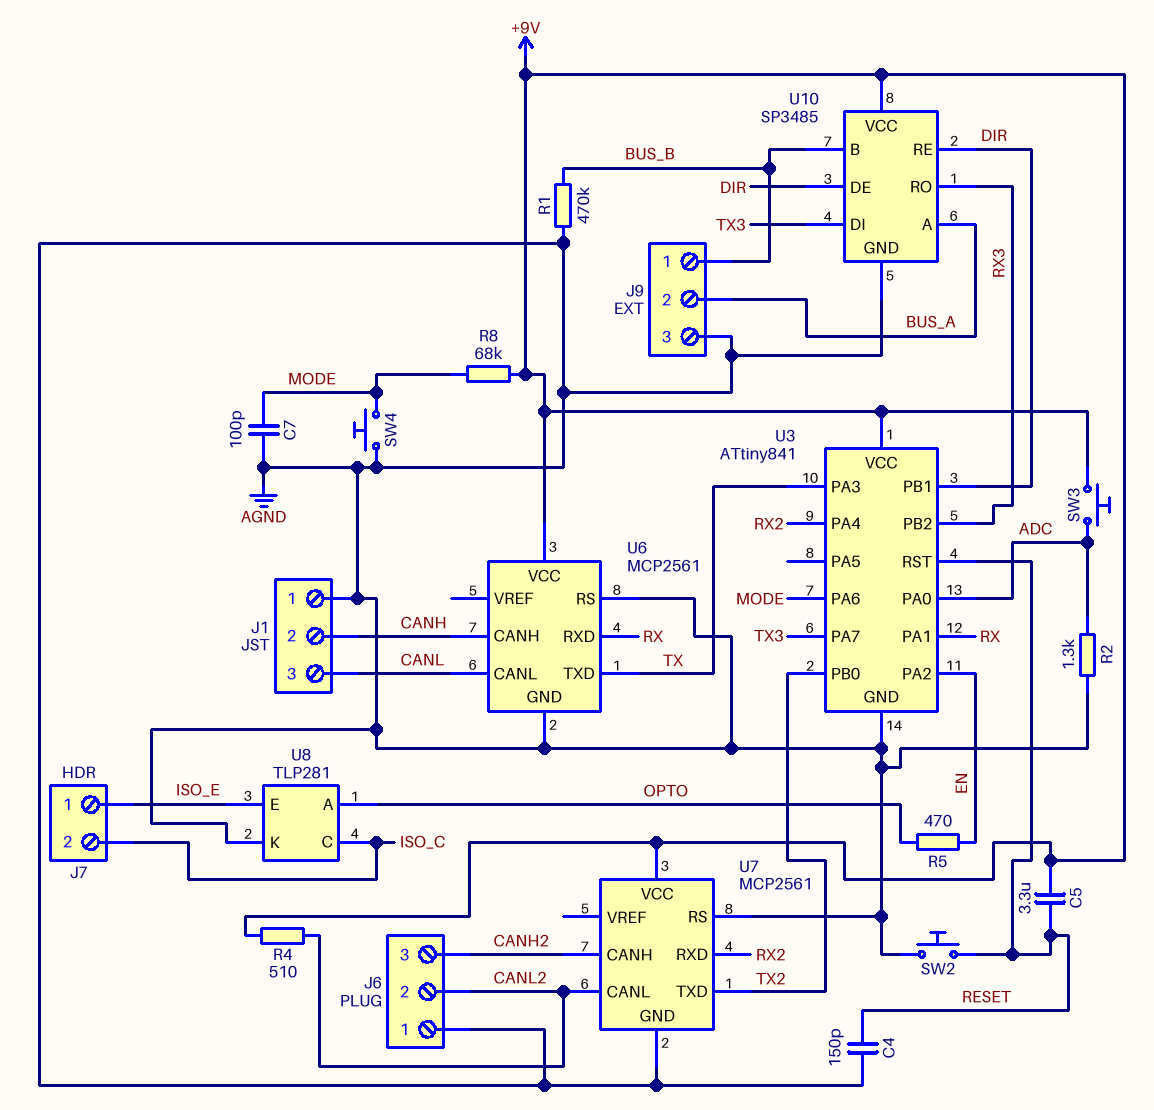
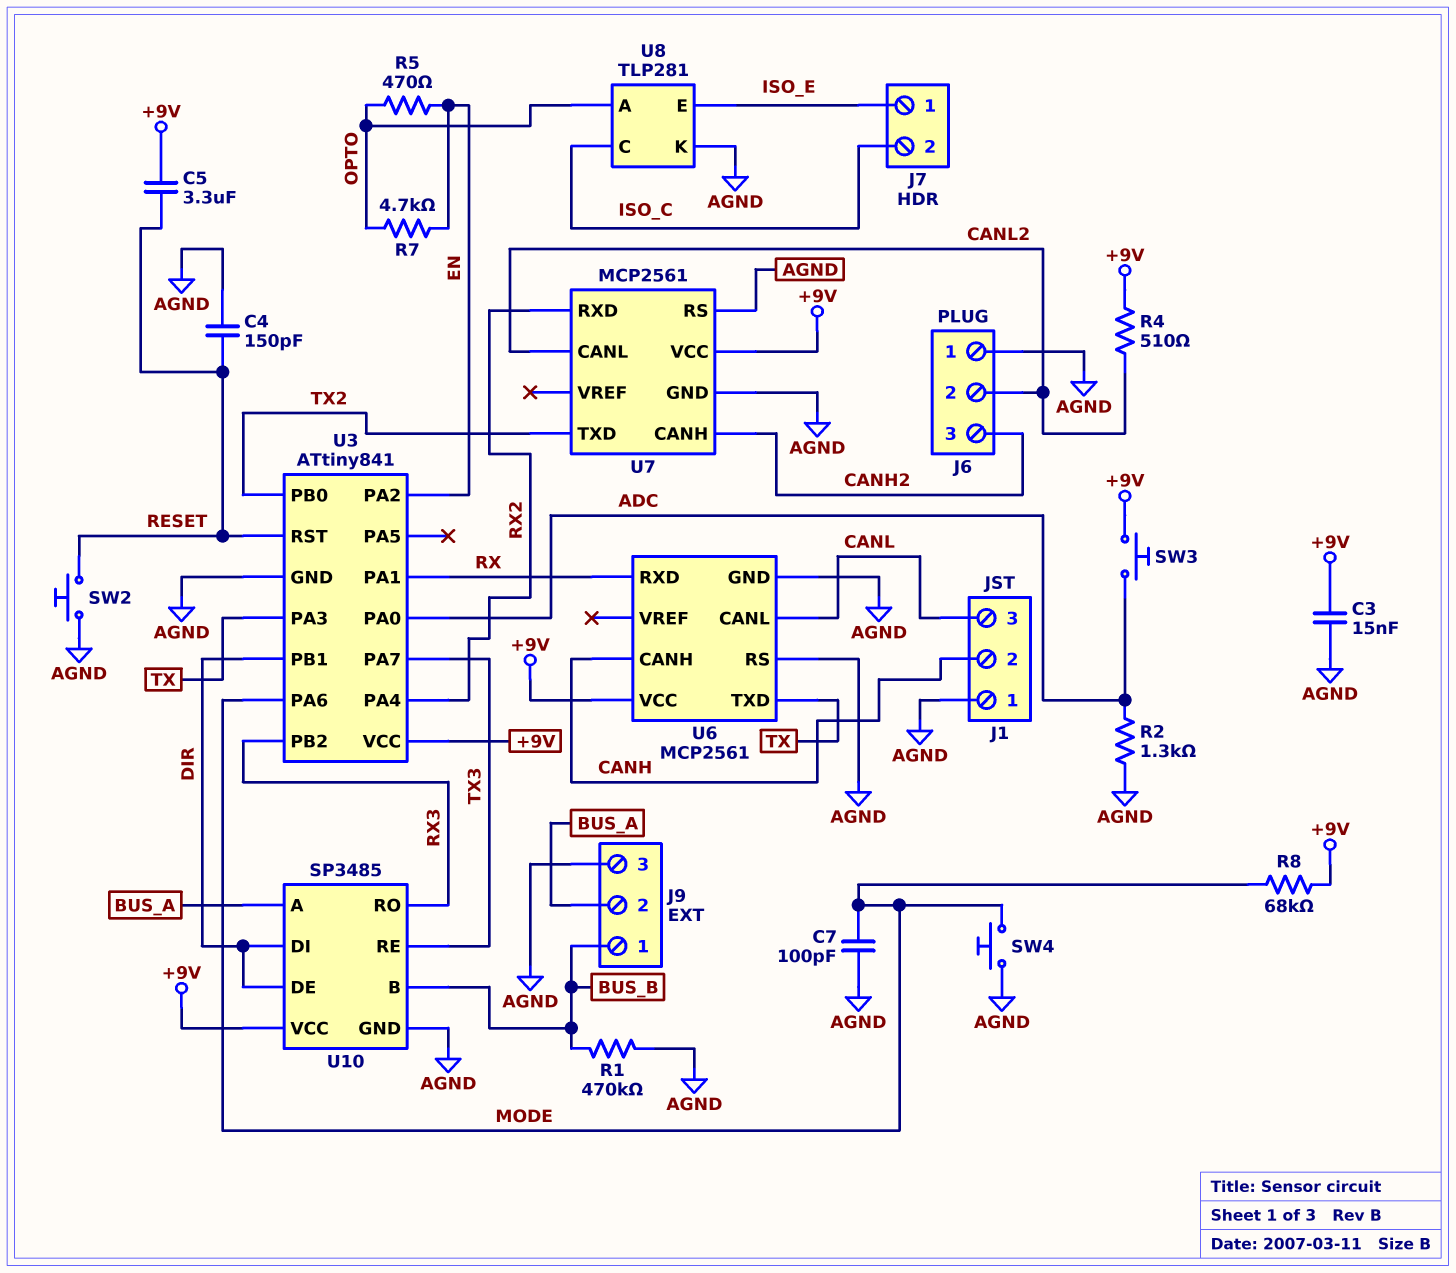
C3: none -> 15nF (+9V, AGND)
R7: none -> 4.7k (EN, OPTO)
U10 pin DI: TX3 -> DIR
U10 pin RE: DIR -> TX3

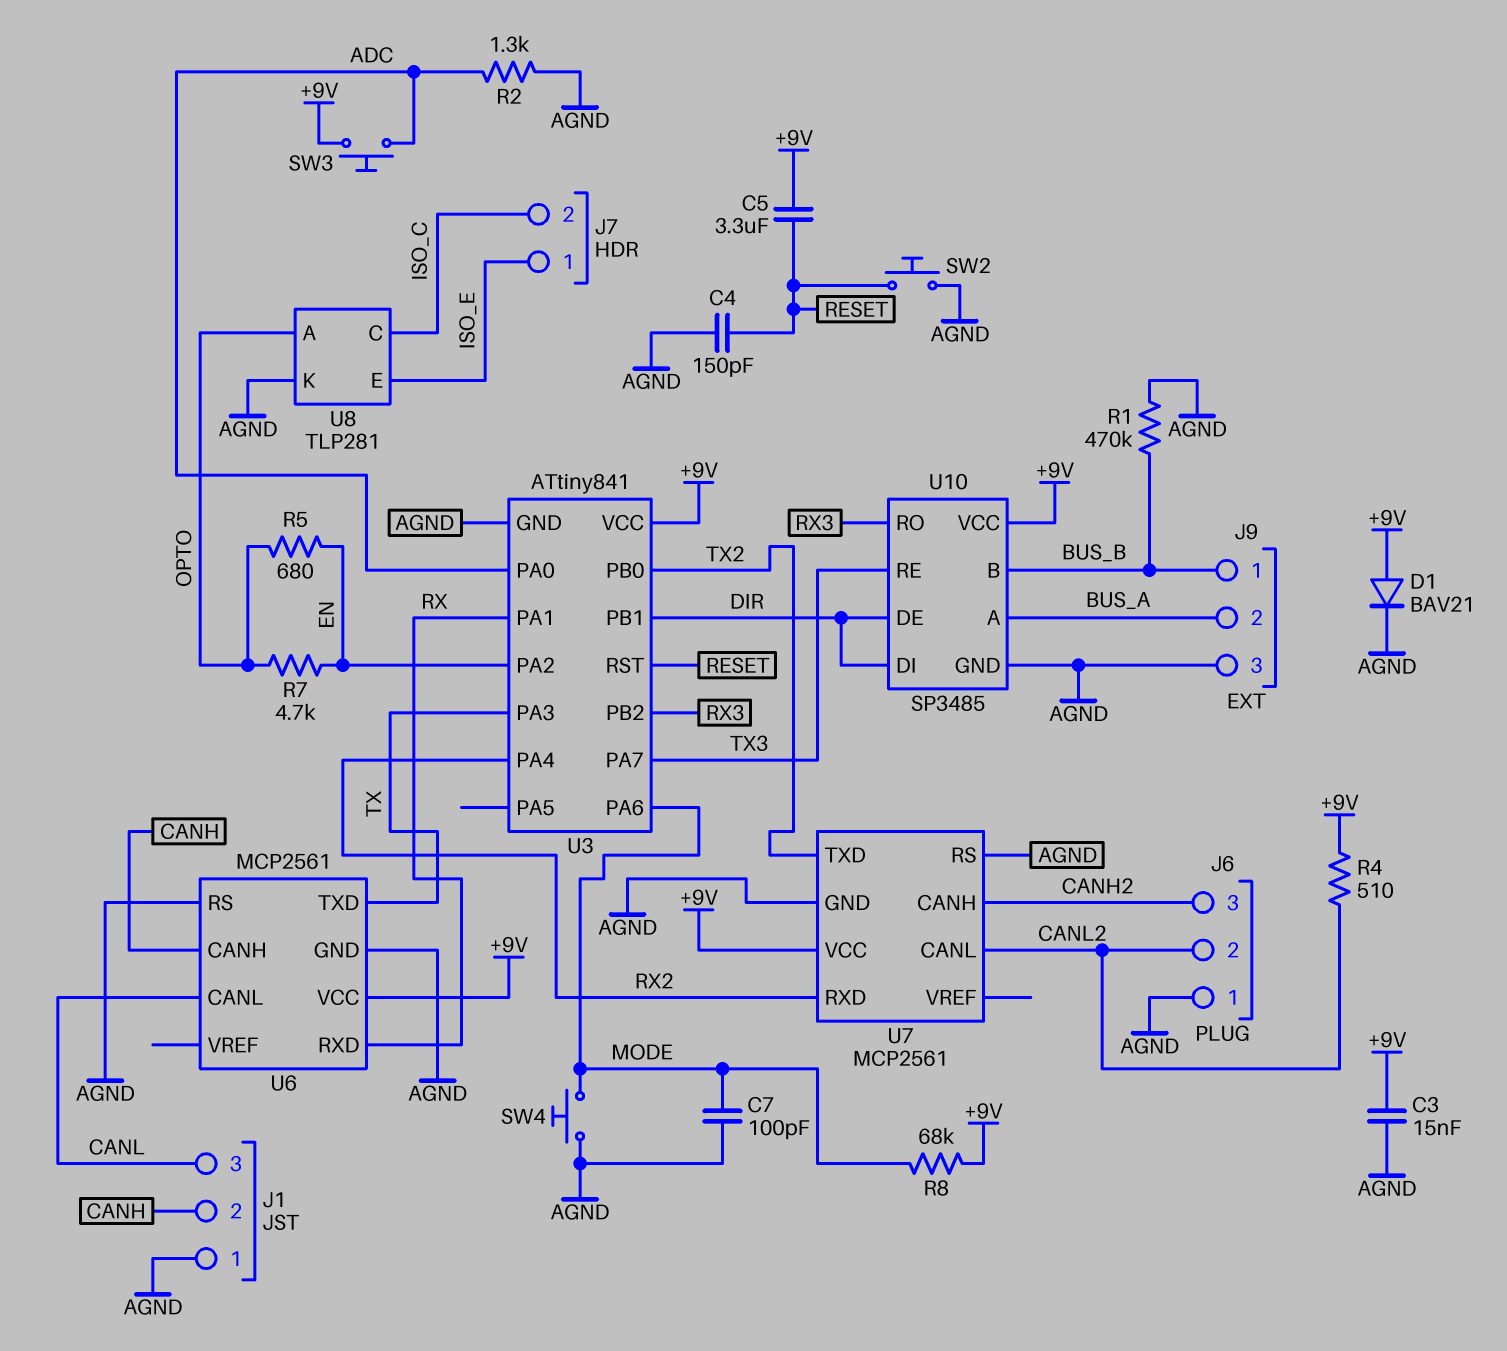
D1: none -> diode BAV21 (A +9V, K AGND)
R5: 470 (EN, OPTO) -> 680 (EN, OPTO)

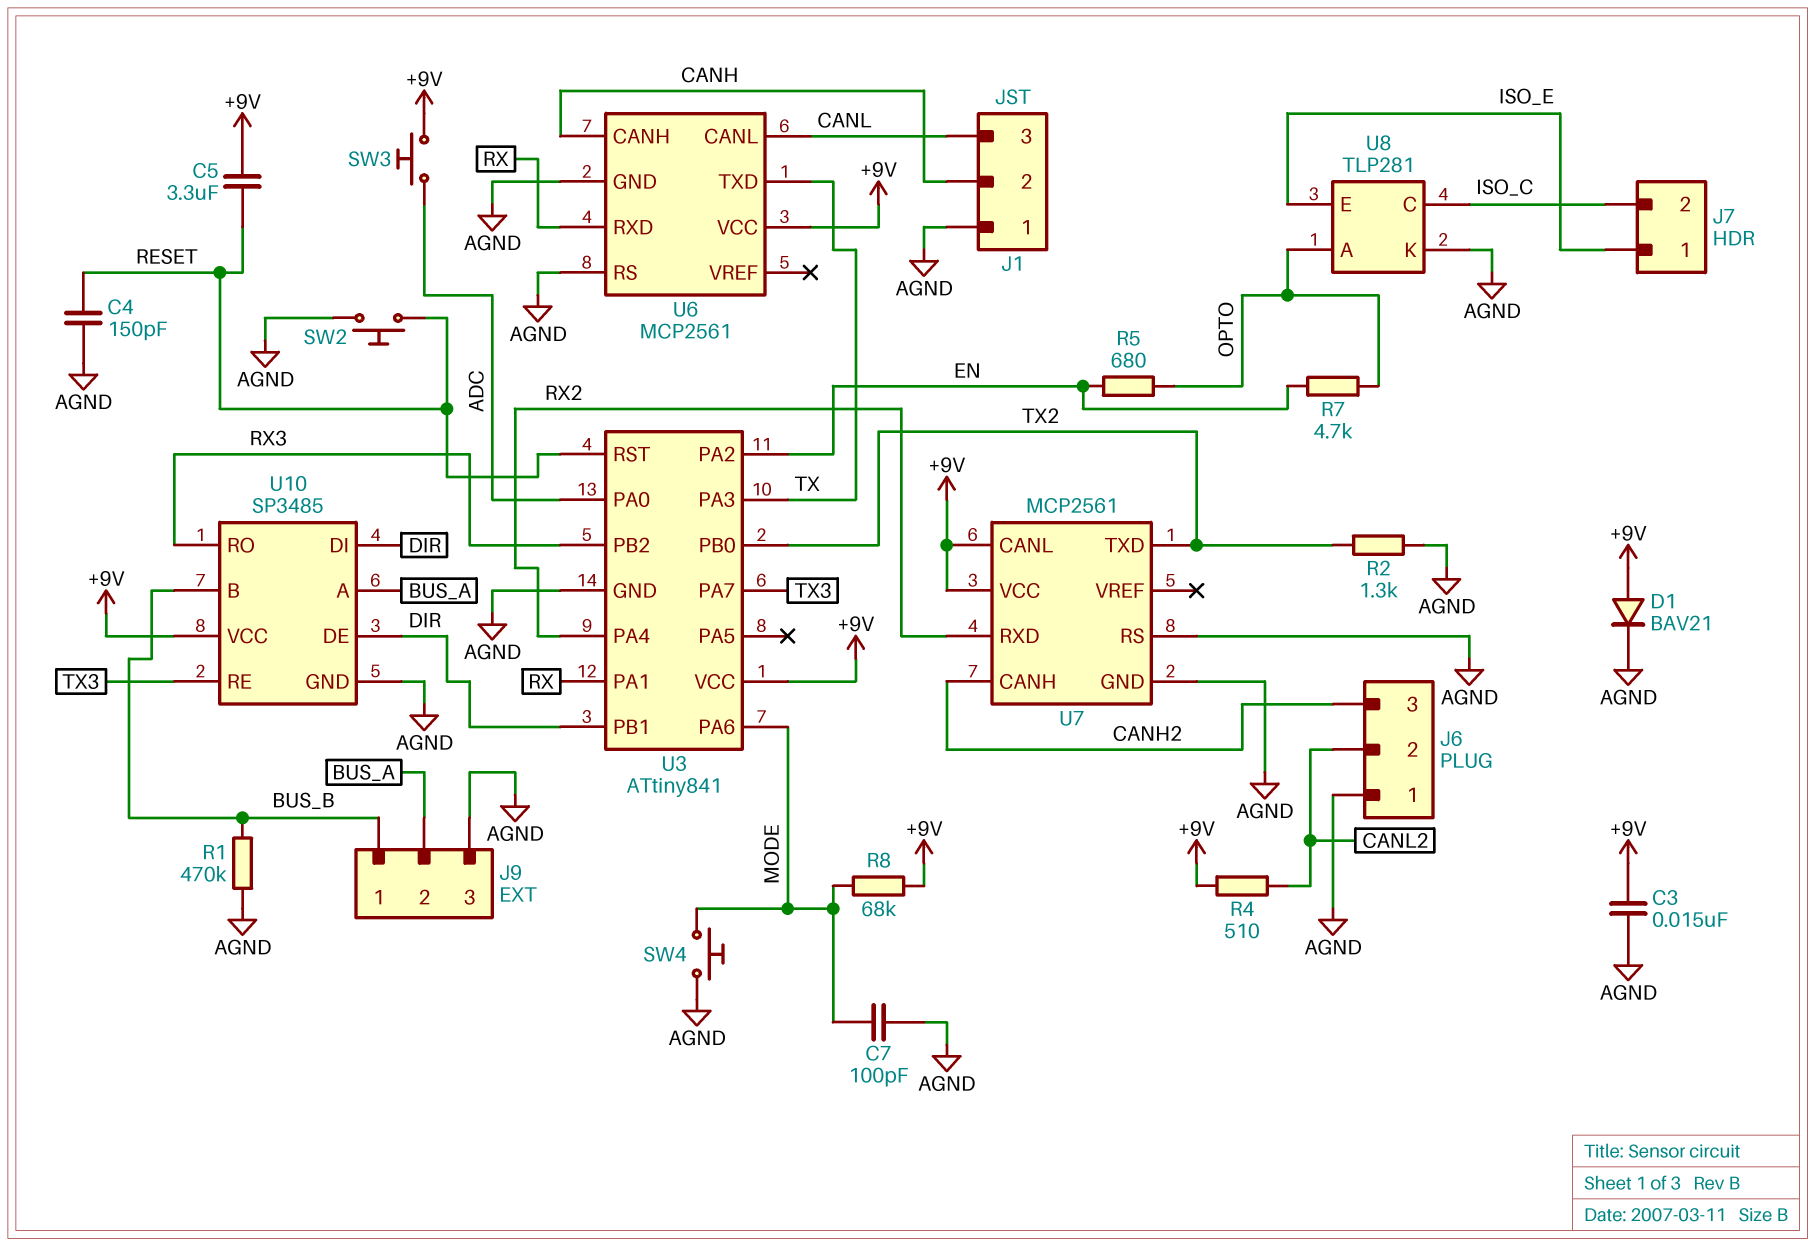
R2: 1.3k (ADC, AGND) -> 1.3k (AGND, TX2)
U7 pin CANL: CANL2 -> +9V

